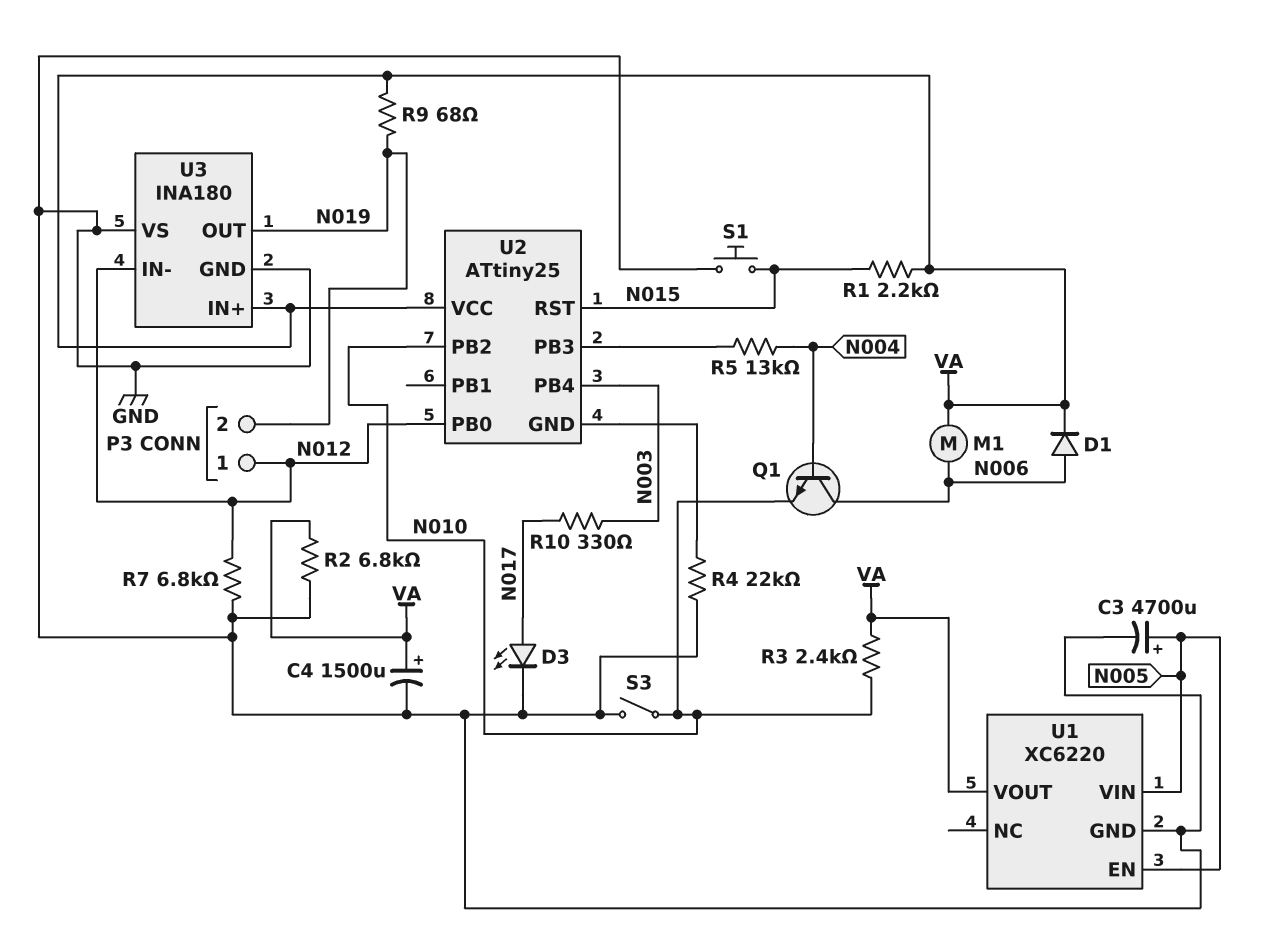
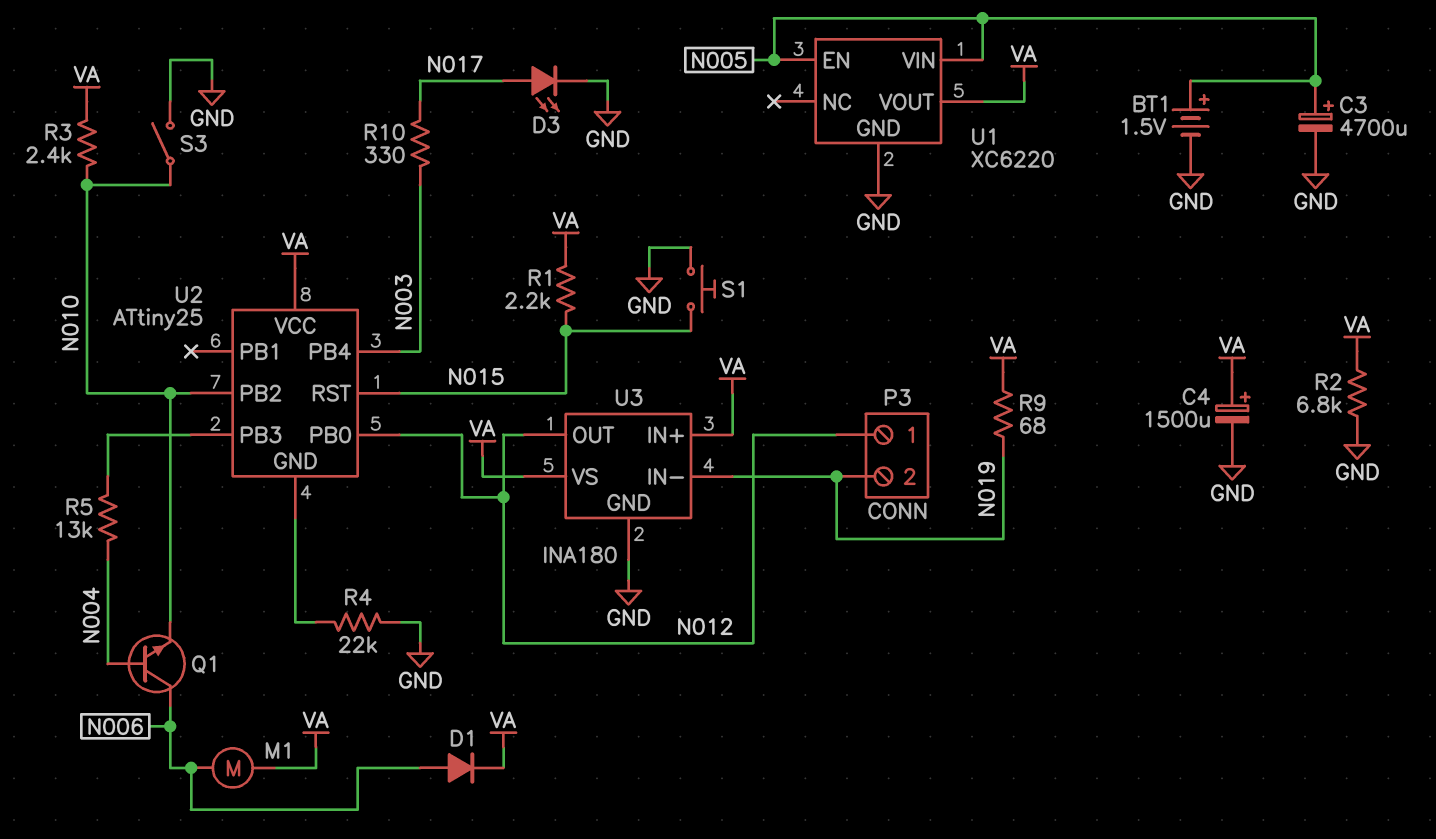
BT1: none -> 1.5V (plus N005, minus GND)
R7: 6.8k (GND, N012) -> none
U3 pin IN-: N012 -> N019
U3 pin OUT: N019 -> N012
U3 pin VS: GND -> VA

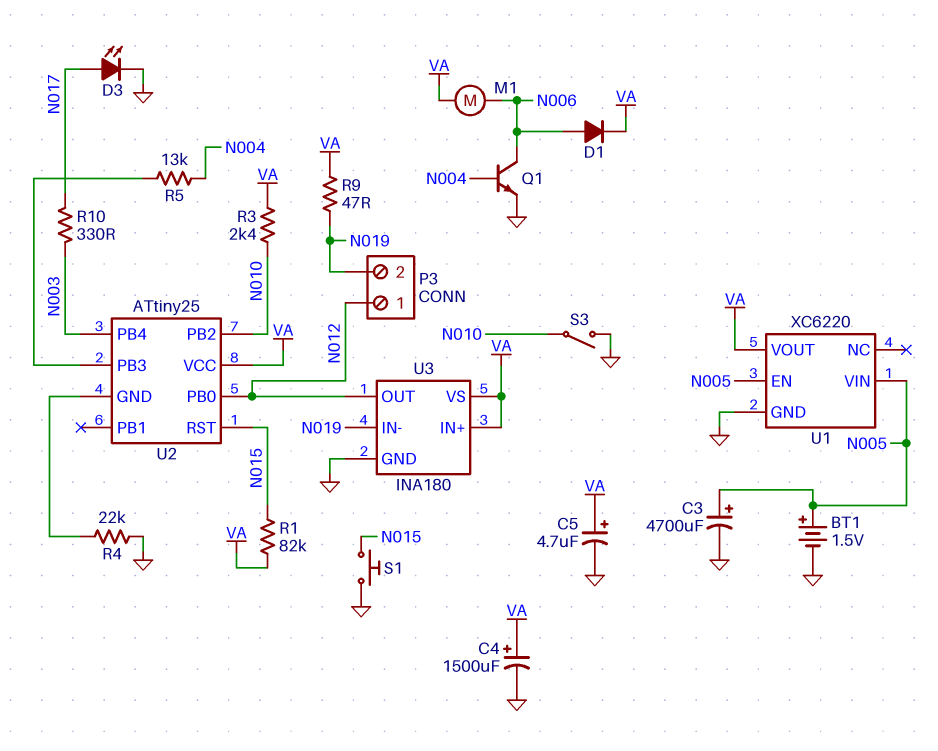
C5: none -> 4.7uF (plus VA, minus GND)
Q1: NPN (B N004, C N006, E N010) -> NPN (B N004, C N006, E GND)
R1: 2.2k (N015, VA) -> 82k (N015, VA)
R2: 6.8k (GND, VA) -> none
R9: 68 (N019, VA) -> 47 (N019, VA)

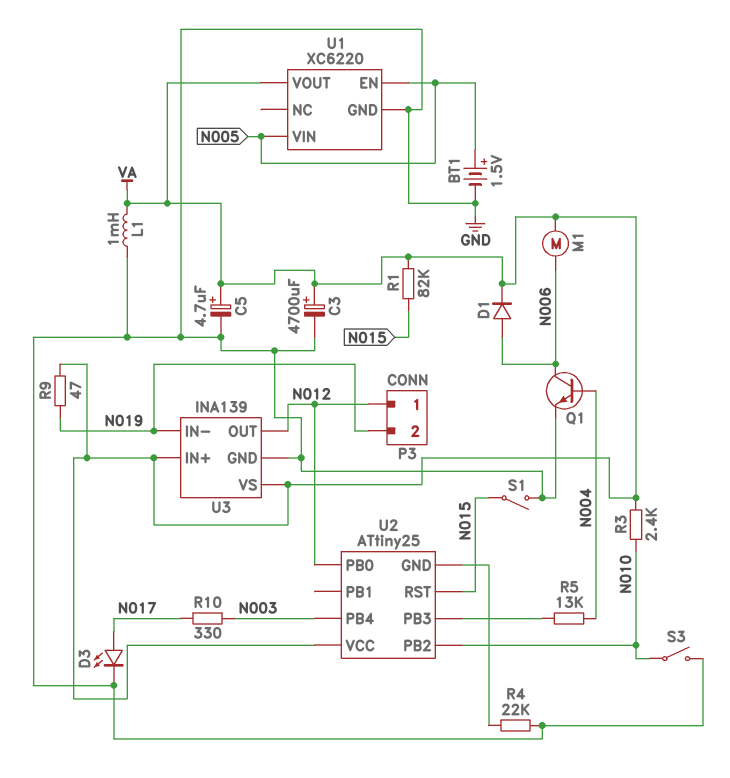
C3: 4700uF (plus N005, minus GND) -> 4700uF (plus VA, minus GND)
C4: 1500uF (plus VA, minus GND) -> none
L1: none -> 1mH (GND, VA)
S1: button (GND, N015) -> switch (GND, N015)
U3: INA180 -> INA139

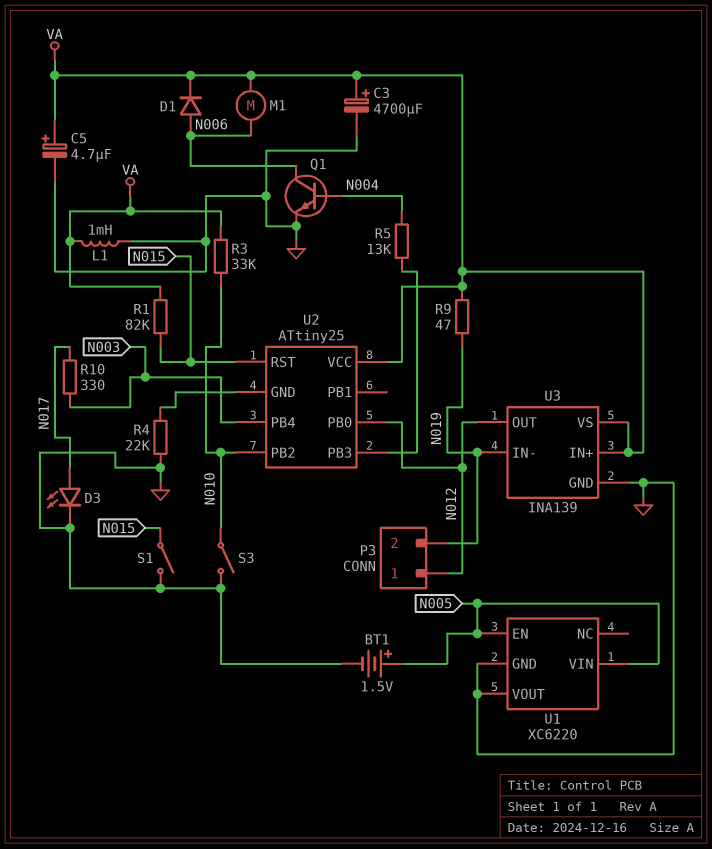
R3: 2.4k (N010, VA) -> 33k (N010, VA)
U1 pin VOUT: VA -> GND

